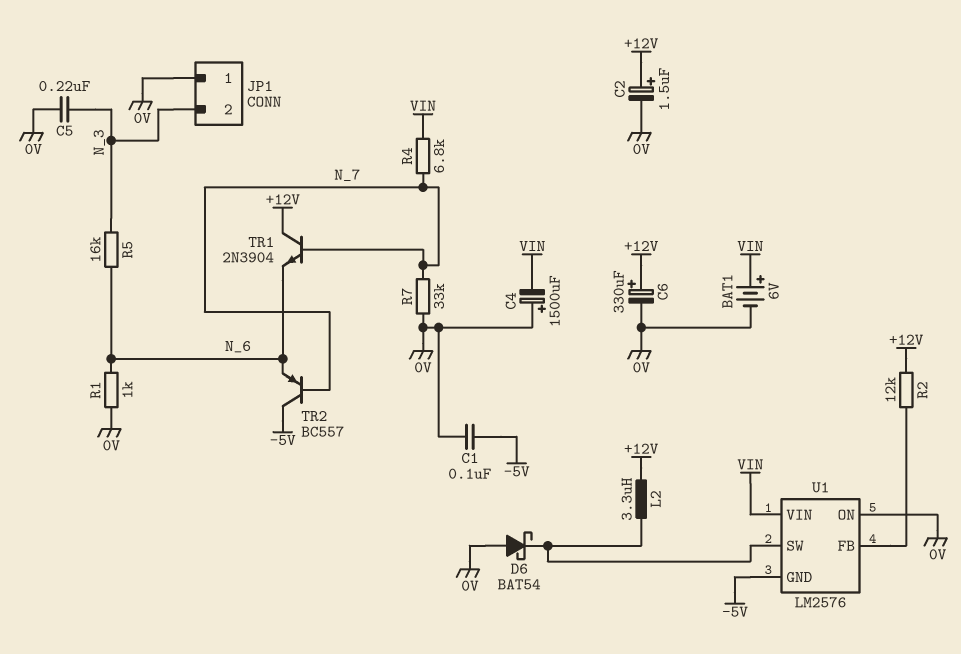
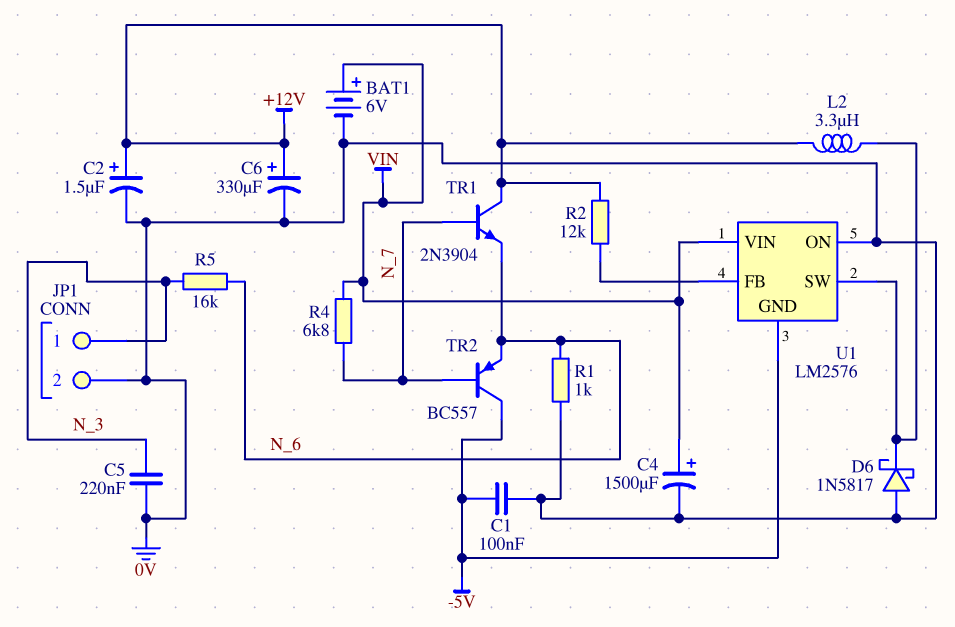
C4: 1500uF (plus 0V, minus VIN) -> 1500uF (plus VIN, minus 0V)
D6: schottky BAT54 (A 0V, K U1/SW) -> schottky 1N5817 (A 0V, K U1/SW)
JP1 pin 1: 0V -> N_3
JP1 pin 2: N_3 -> 0V
R7: 33k (0V, N_7) -> none

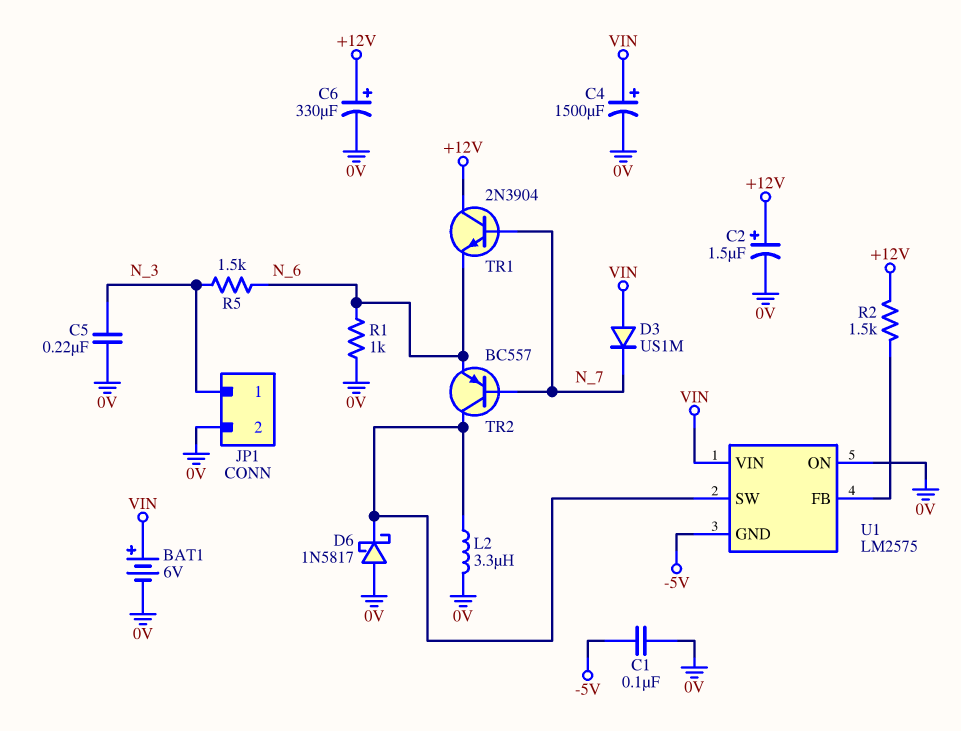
D3: none -> diode US1M (A VIN, K N_7)
L2: 3.3uH (+12V, U1/SW) -> 3.3uH (0V, U1/SW)
R2: 12k (+12V, U1/FB) -> 1.5k (+12V, U1/FB)
R4: 6.8k (N_7, VIN) -> none
R5: 16k (N_3, N_6) -> 1.5k (N_3, N_6)
TR2: PNP BC557 (B N_7, C -5V, E N_6) -> PNP BC557 (B N_7, C U1/SW, E N_6)
U1: LM2576 -> LM2575

